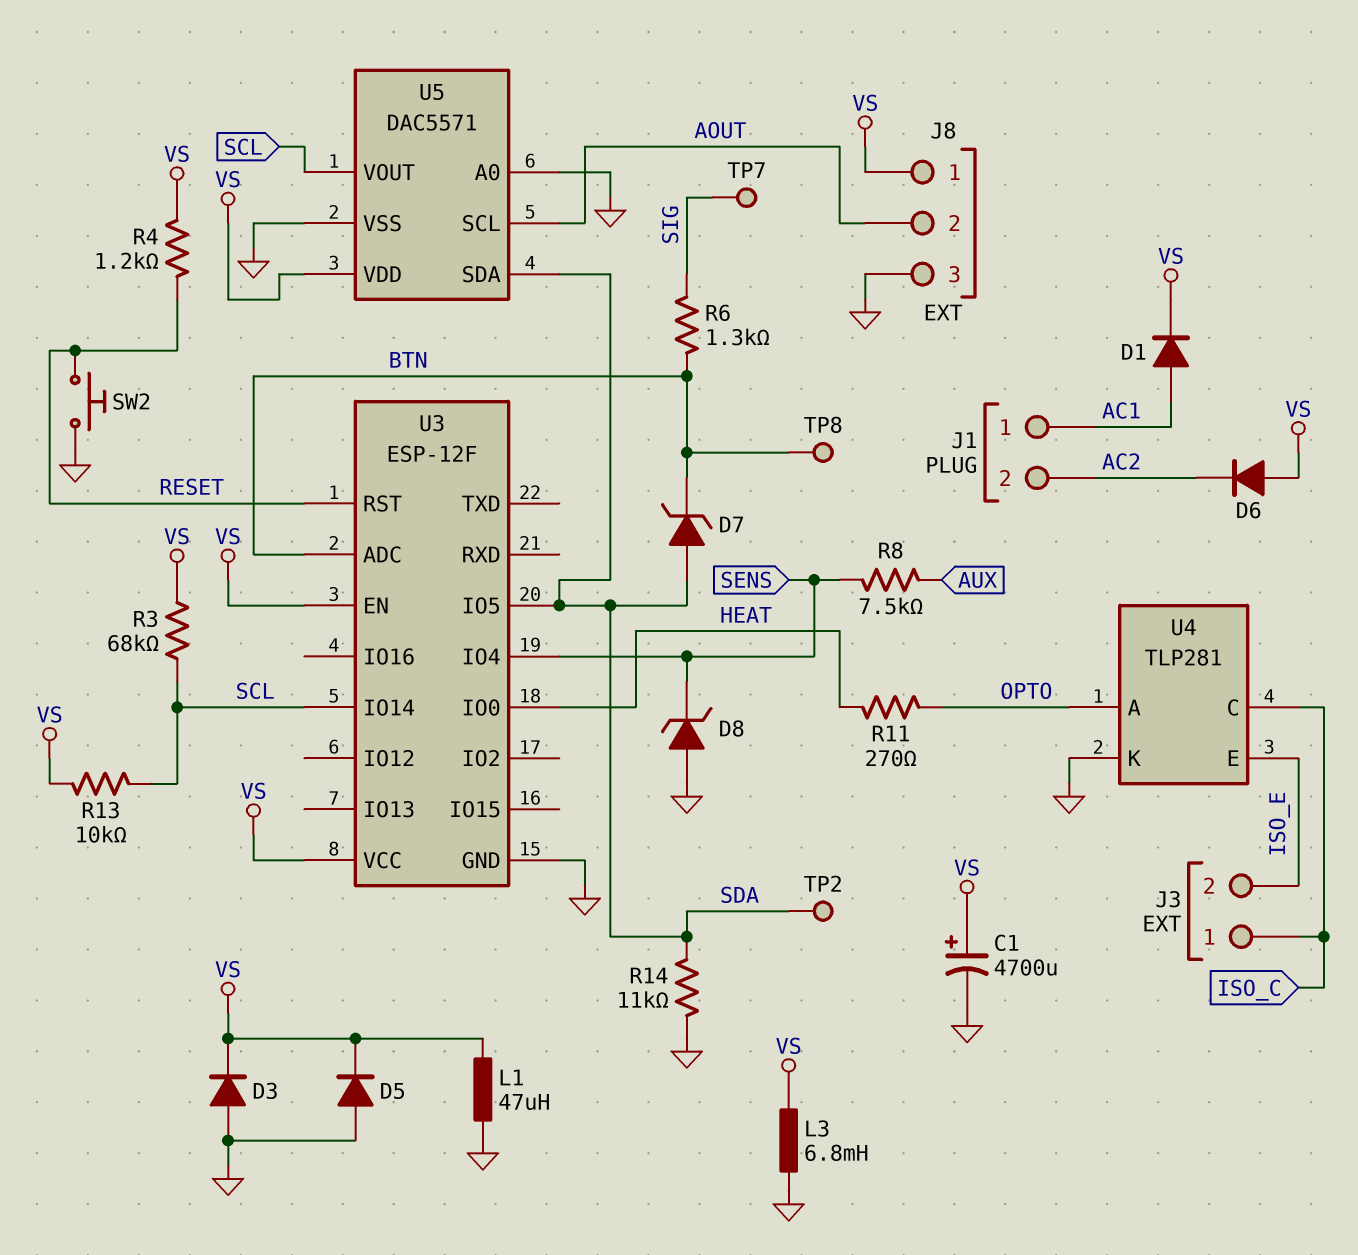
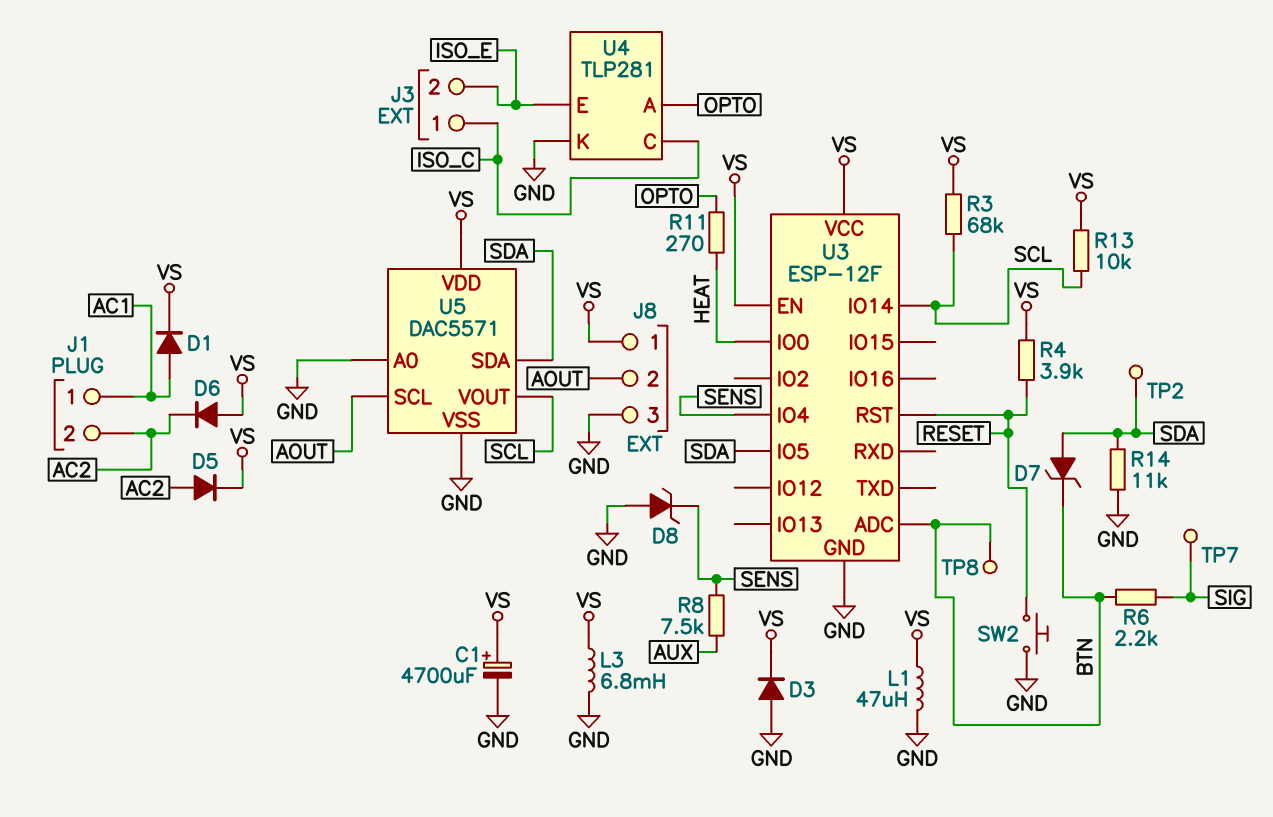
D5: diode (A GND, K VS) -> diode (A AC2, K VS)
R4: 1.2k (RESET, VS) -> 3.9k (RESET, VS)
R6: 1.3k (BTN, SIG) -> 2.2k (BTN, SIG)

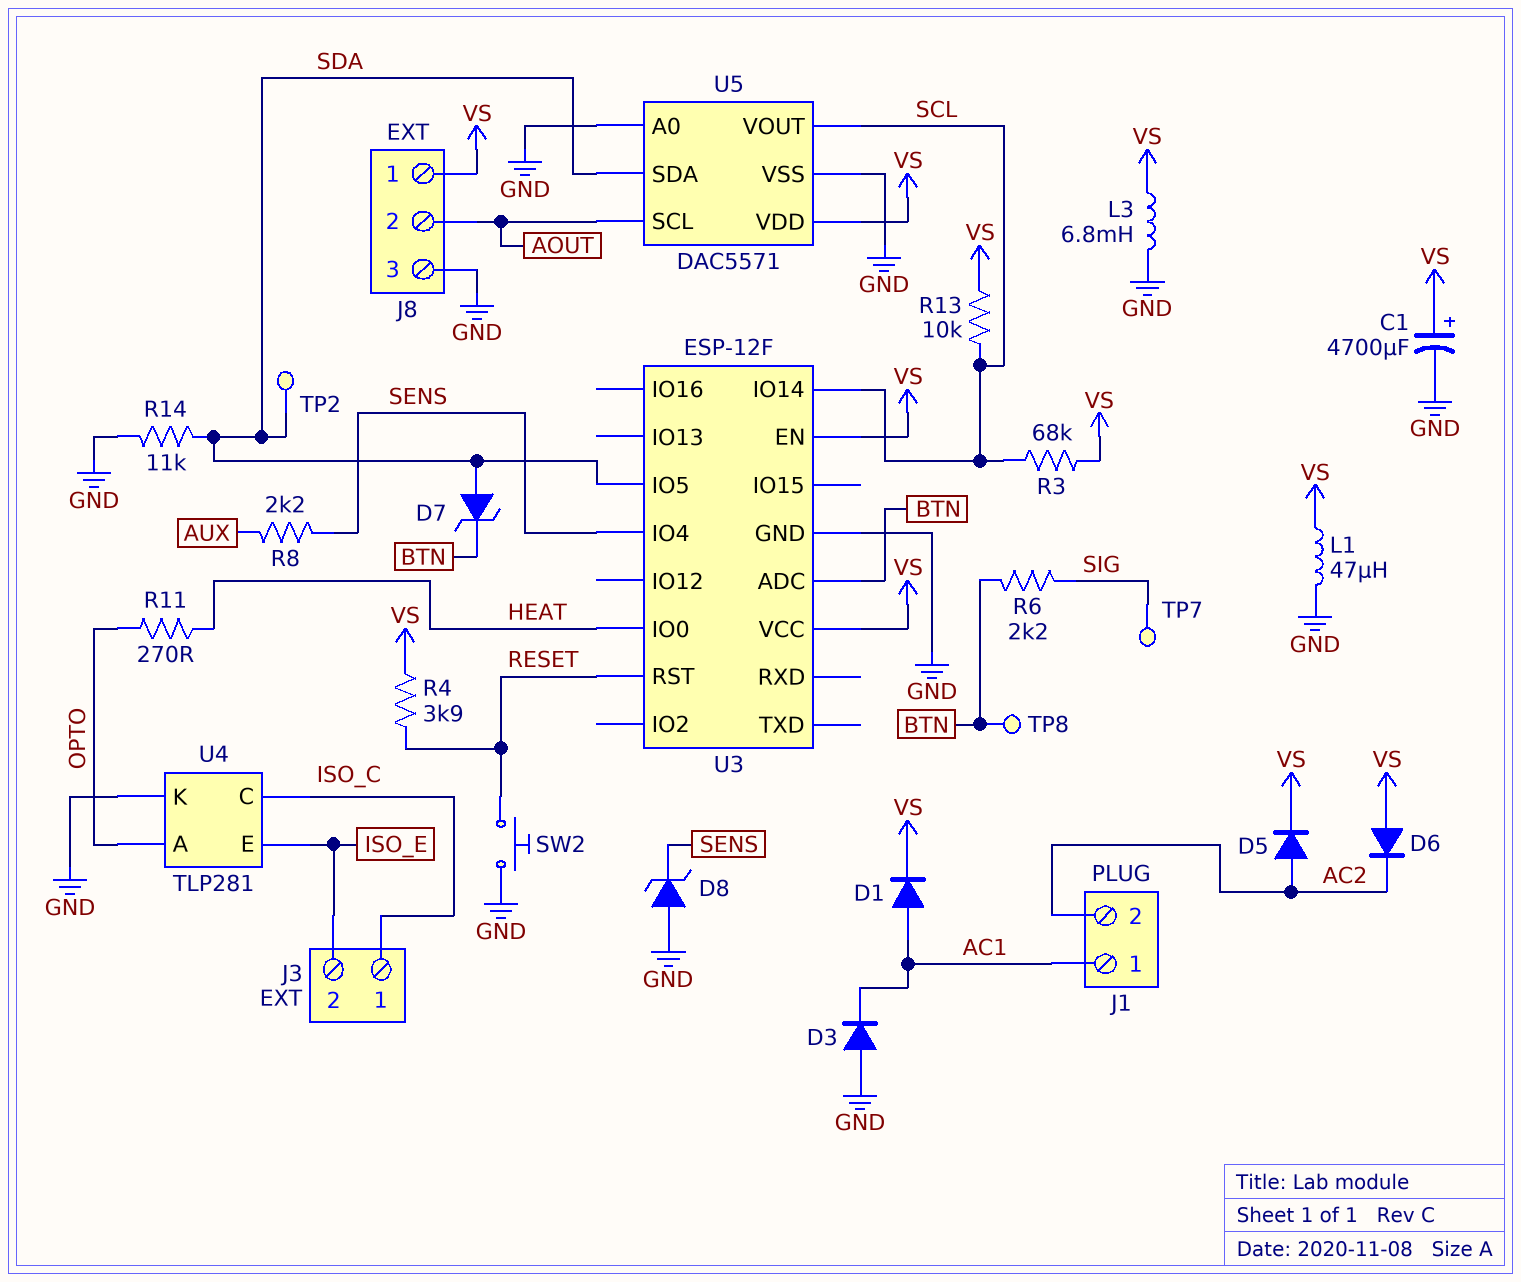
D3: diode (A GND, K VS) -> diode (A GND, K AC1)
R8: 7.5k (AUX, SENS) -> 2.2k (AUX, SENS)

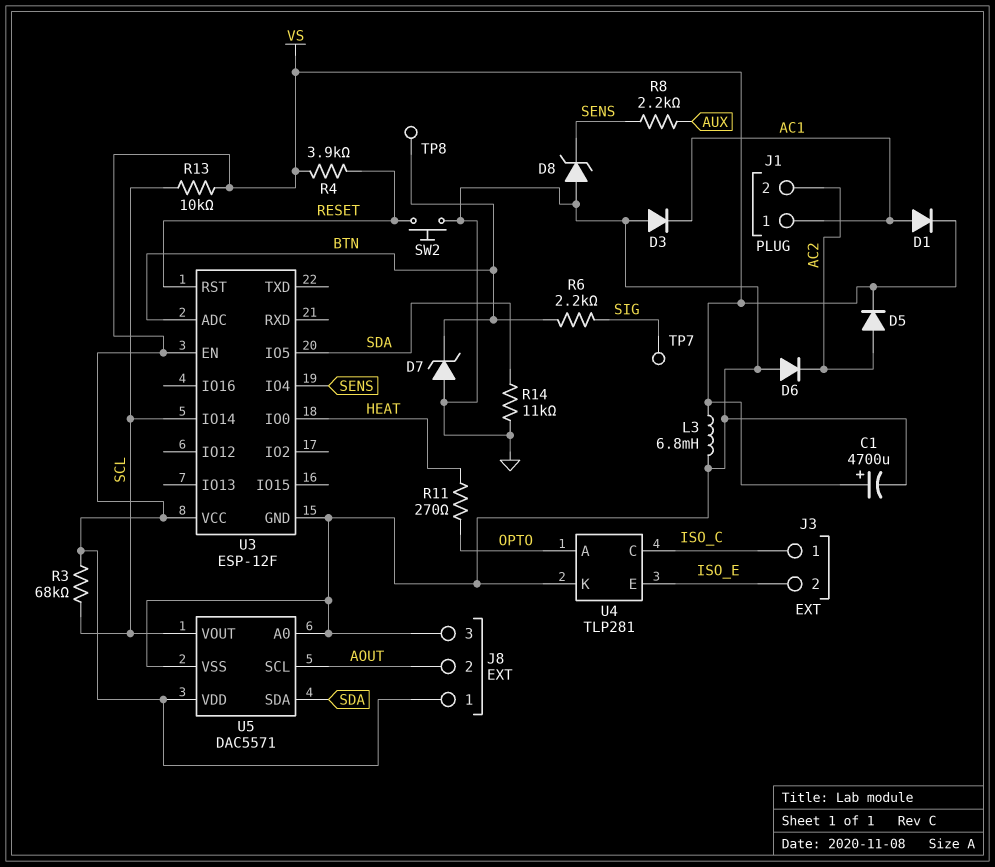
D6: diode (A VS, K AC2) -> diode (A GND, K AC2)
D7: zener (A SDA, K BTN) -> zener (A GND, K BTN)
L1: 47uH (GND, VS) -> none
TP2: test point (SDA) -> none

